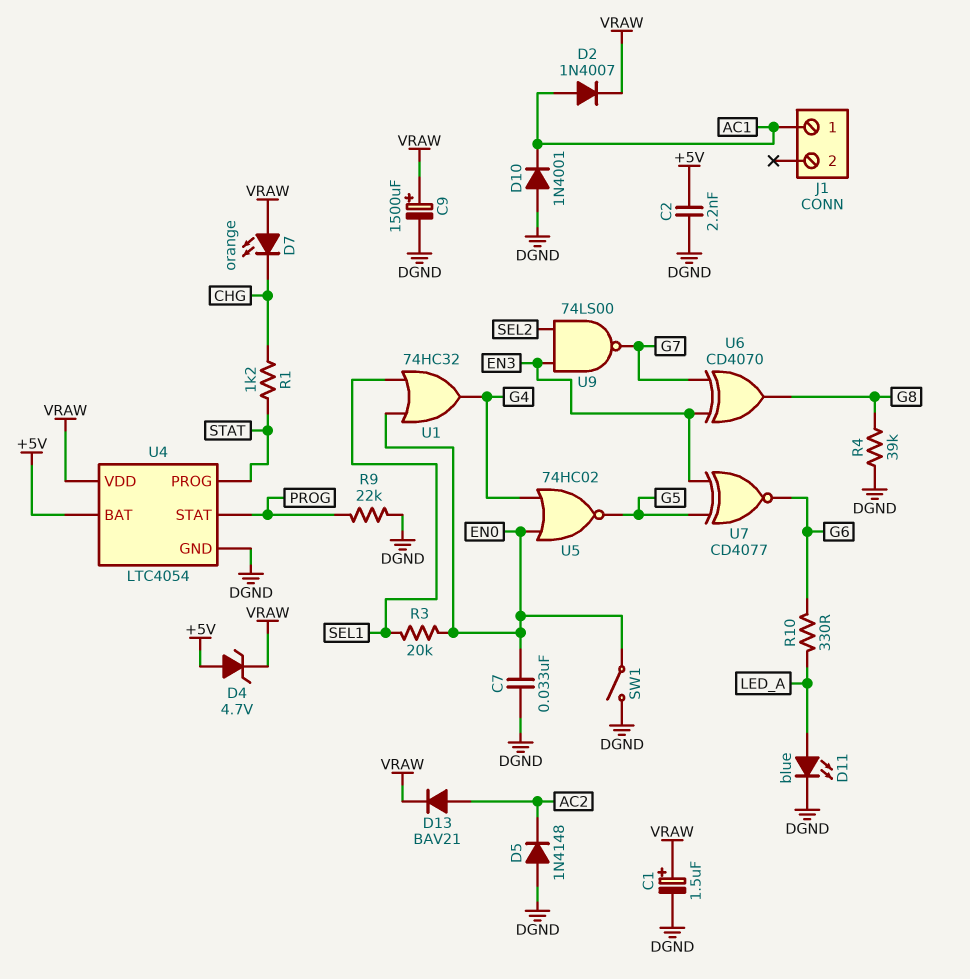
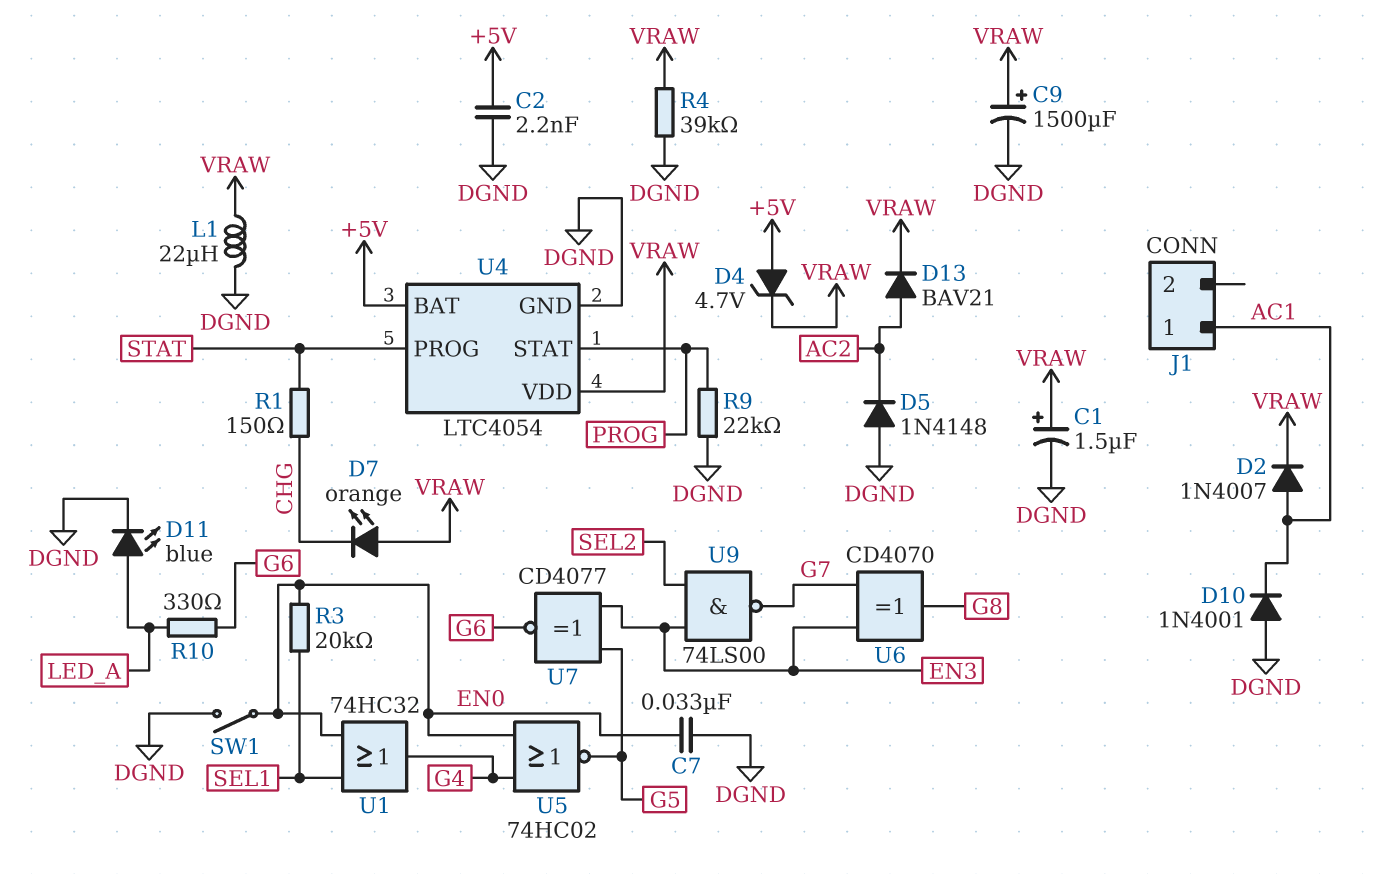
L1: none -> 22uH (DGND, VRAW)
R1: 1.2k (CHG, STAT) -> 150 (CHG, STAT)
R4: 39k (DGND, G8) -> 39k (DGND, VRAW)

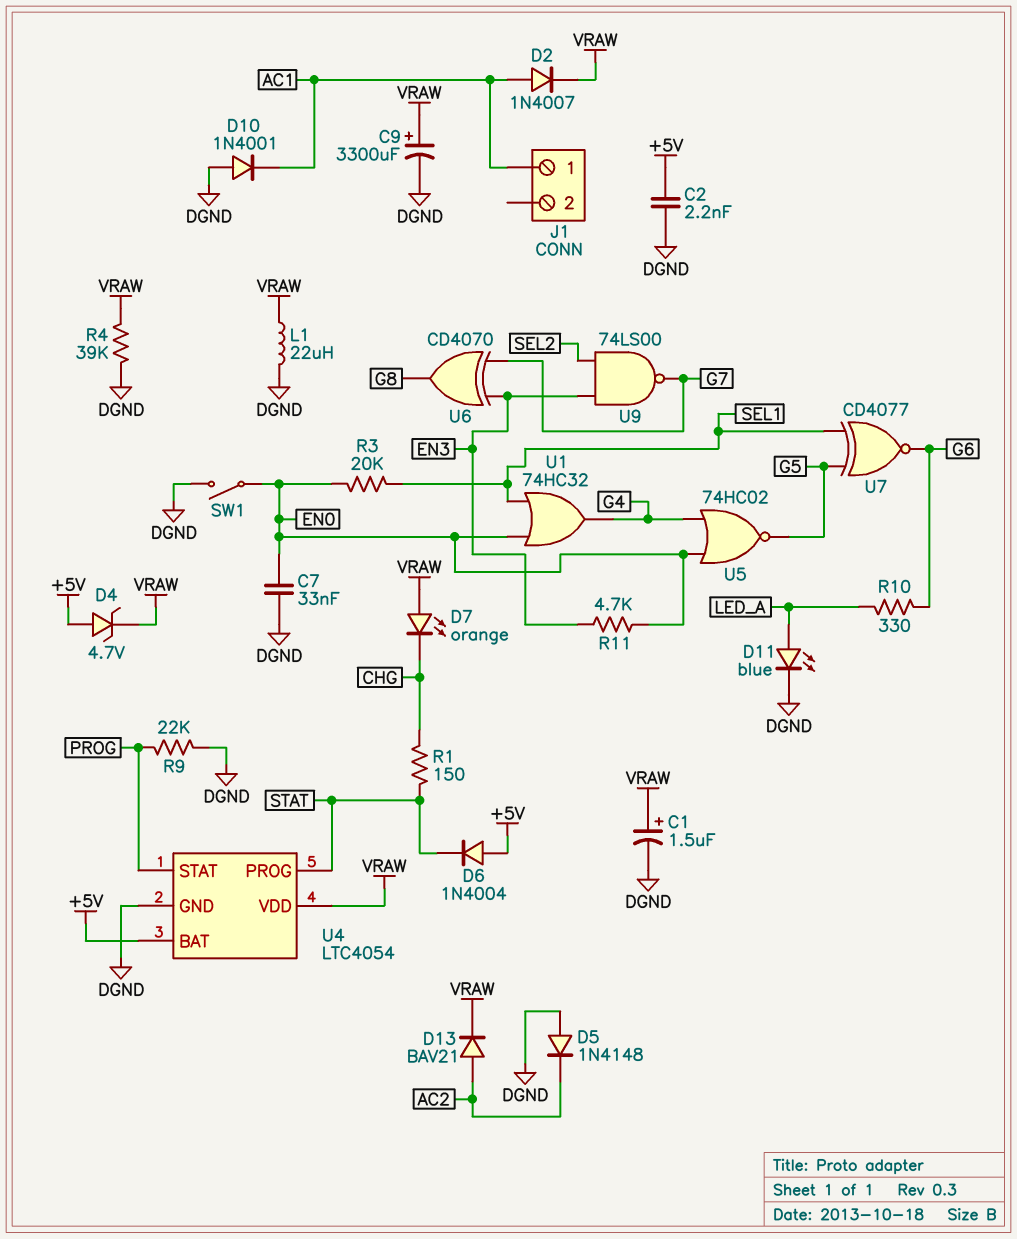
C9: 1500uF (plus VRAW, minus DGND) -> 3300uF (plus VRAW, minus DGND)
D6: none -> diode 1N4004 (A +5V, K STAT)
R11: none -> 4.7k (EN0, EN3)
U7: XNOR CD4077 (in EN3, in G5, out G6) -> XNOR CD4077 (in G5, in SEL1, out G6)

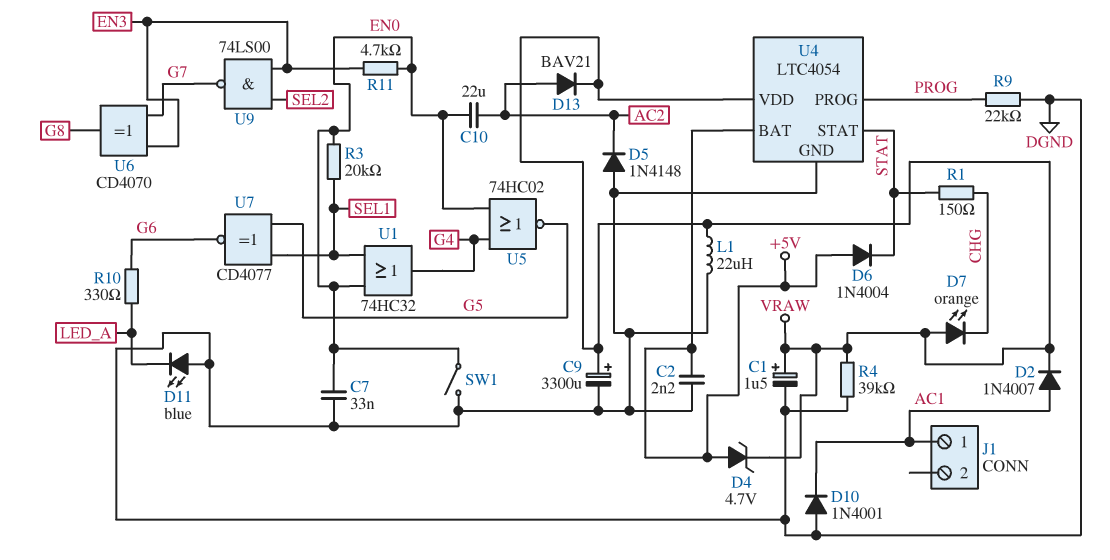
C10: none -> 22uF (AC2, EN0)
D11: LED blue (A LED_A, K DGND) -> LED blue (A DGND, K LED_A)
U4 pin PROG: STAT -> PROG
U4 pin STAT: PROG -> STAT

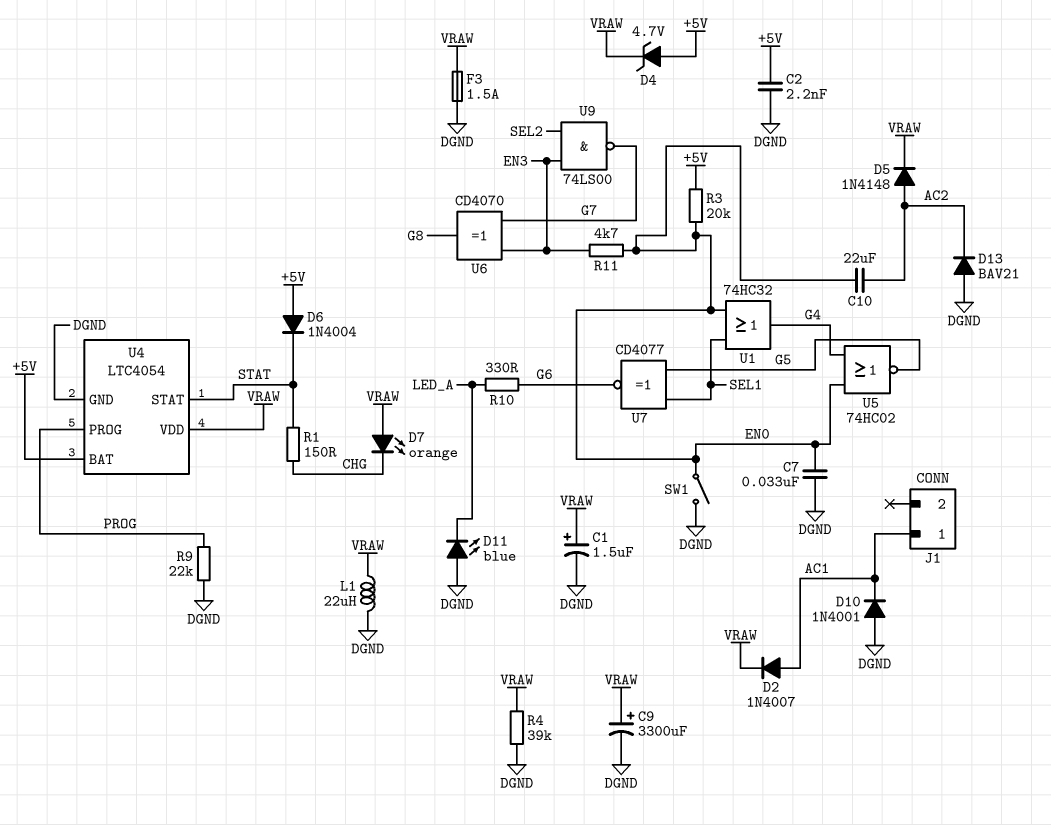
D5: diode 1N4148 (A DGND, K AC2) -> diode 1N4148 (A AC2, K VRAW)
D13: diode BAV21 (A AC2, K VRAW) -> diode BAV21 (A DGND, K AC2)
F3: none -> 1.5A (DGND, VRAW)
R3: 20k (EN0, SEL1) -> 20k (+5V, EN0)

